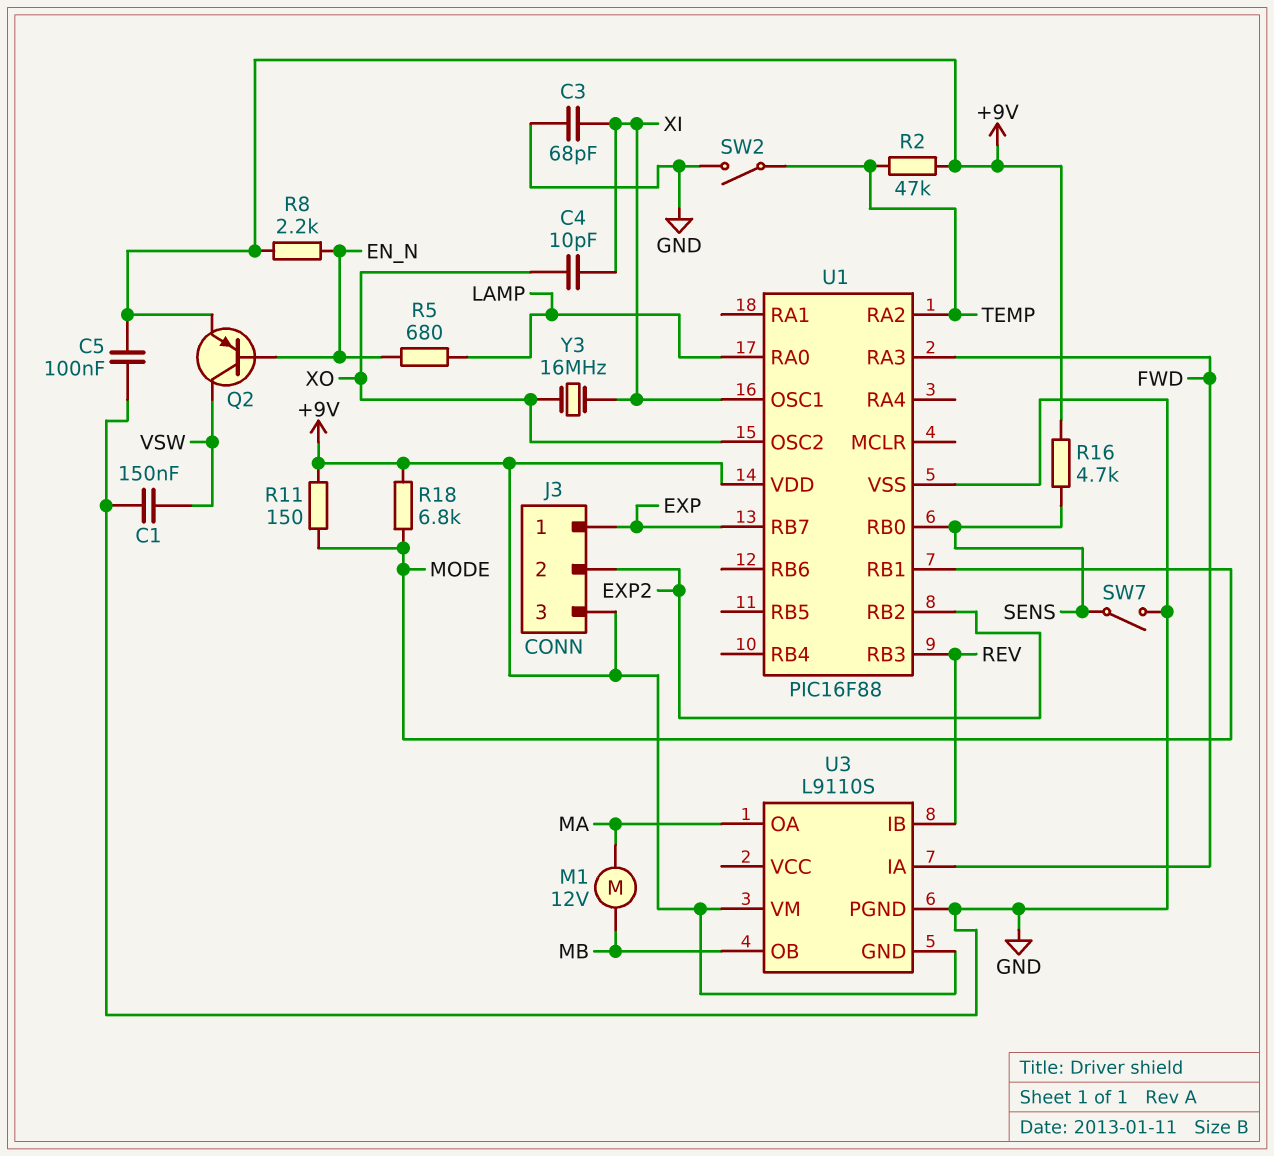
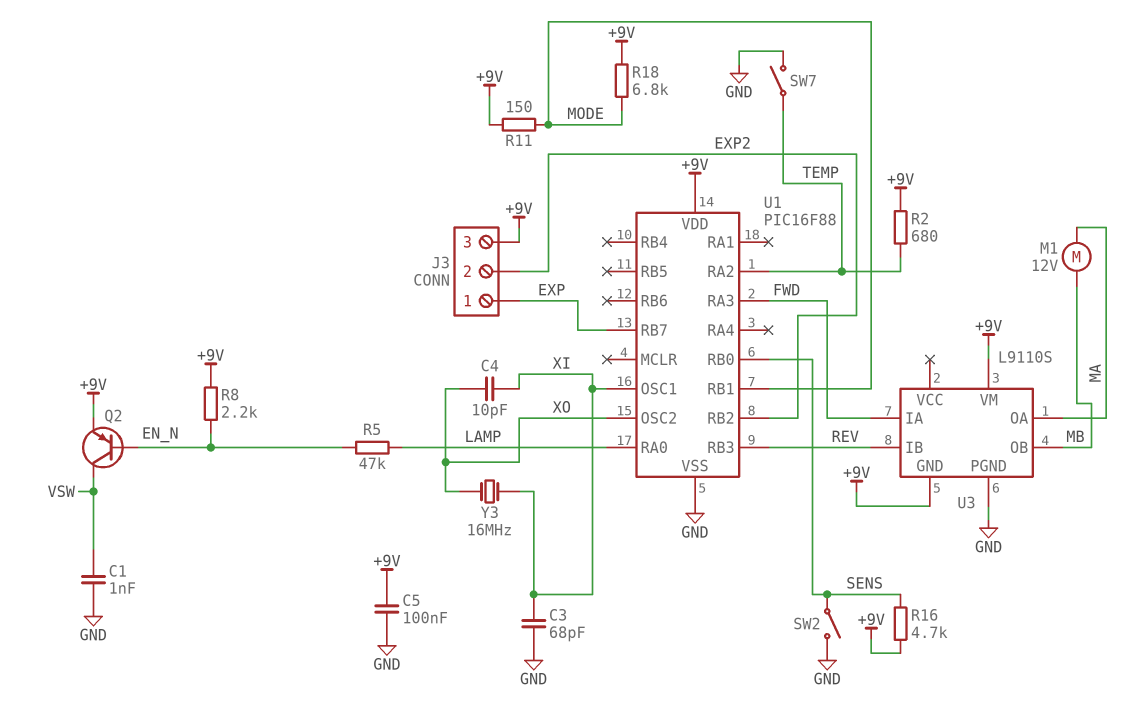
C1: 150nF (GND, VSW) -> 1nF (GND, VSW)
R2: 47k (+9V, TEMP) -> 680 (+9V, TEMP)
R5: 680 (EN_N, LAMP) -> 47k (EN_N, LAMP)
SW2: switch (GND, TEMP) -> switch (GND, SENS)
SW7: switch (GND, SENS) -> switch (GND, TEMP)

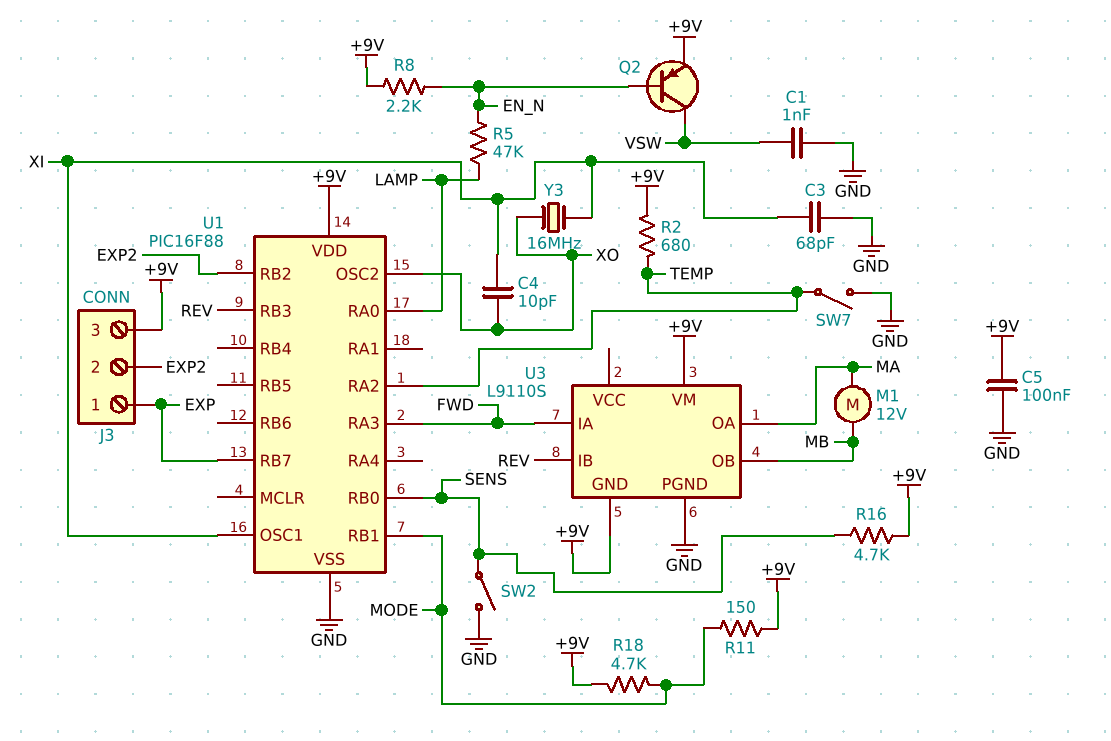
R18: 6.8k (+9V, MODE) -> 4.7k (+9V, MODE)

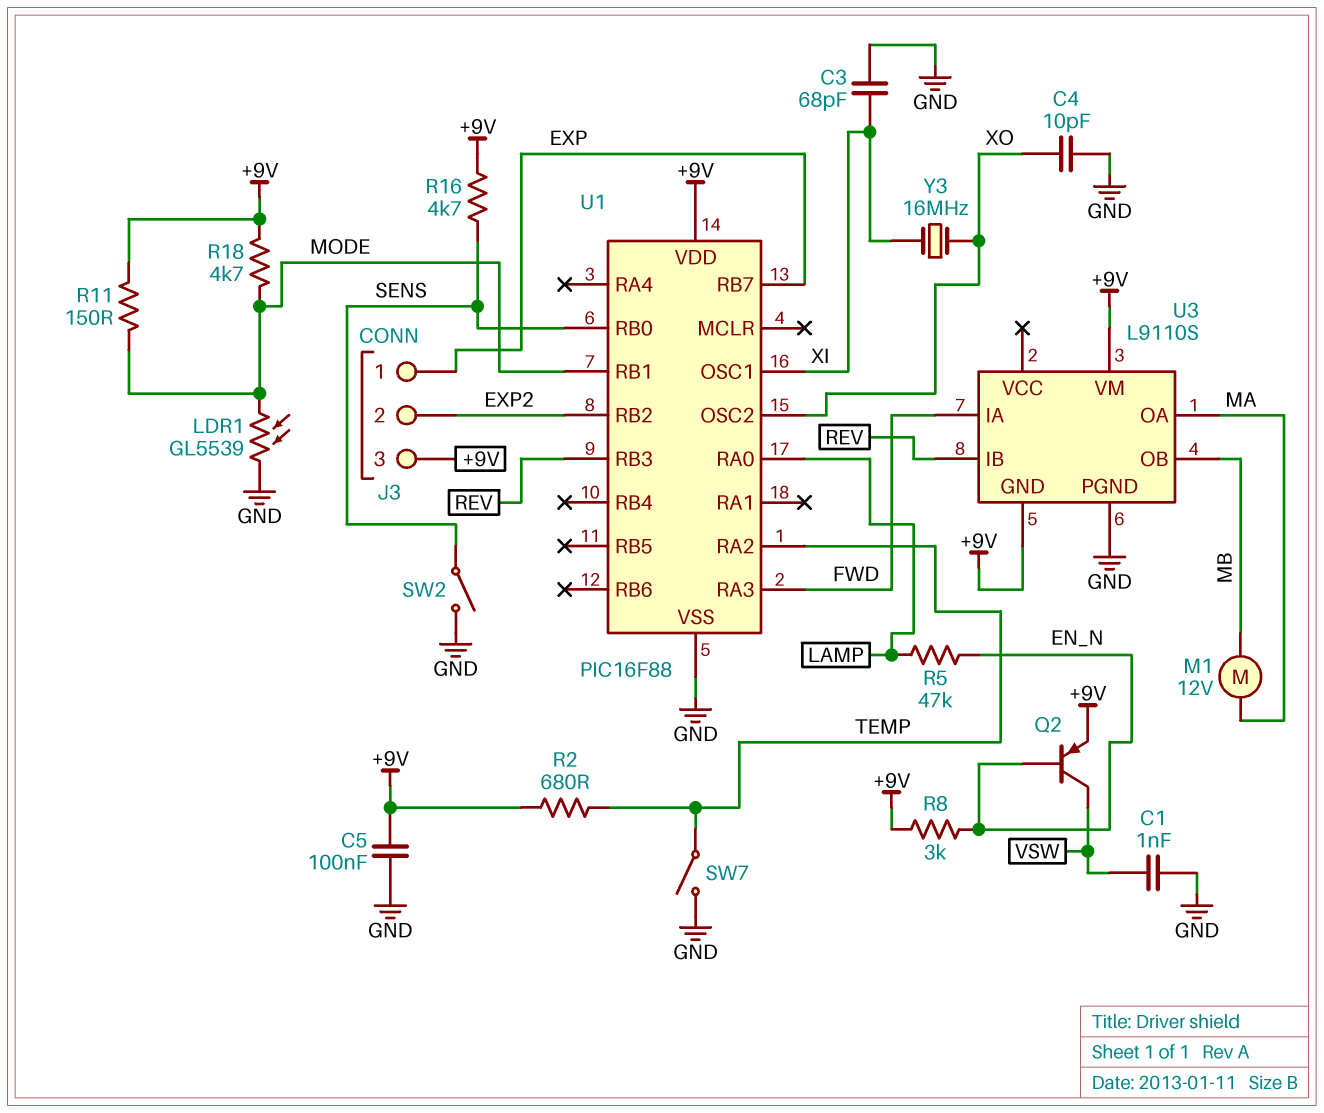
C4: 10pF (XI, XO) -> 10pF (GND, XO)
LDR1: none -> GL5539 (GND, MODE)
R8: 2.2k (+9V, EN_N) -> 3k (+9V, EN_N)

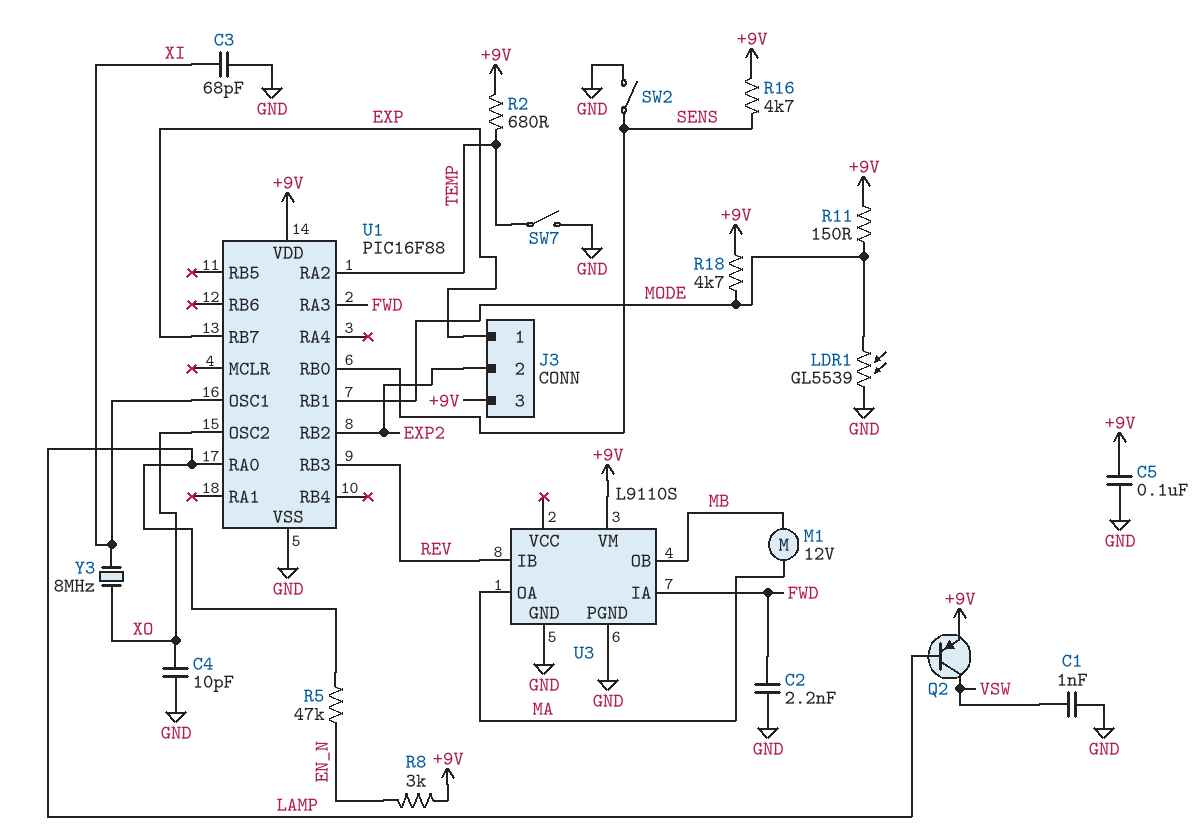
C2: none -> 2.2nF (FWD, GND)
Q2: PNP (B EN_N, C VSW, E +9V) -> PNP (B LAMP, C VSW, E +9V)
U3 pin GND: +9V -> GND
Y3: 16MHz (XI, XO) -> 8MHz (XI, XO)

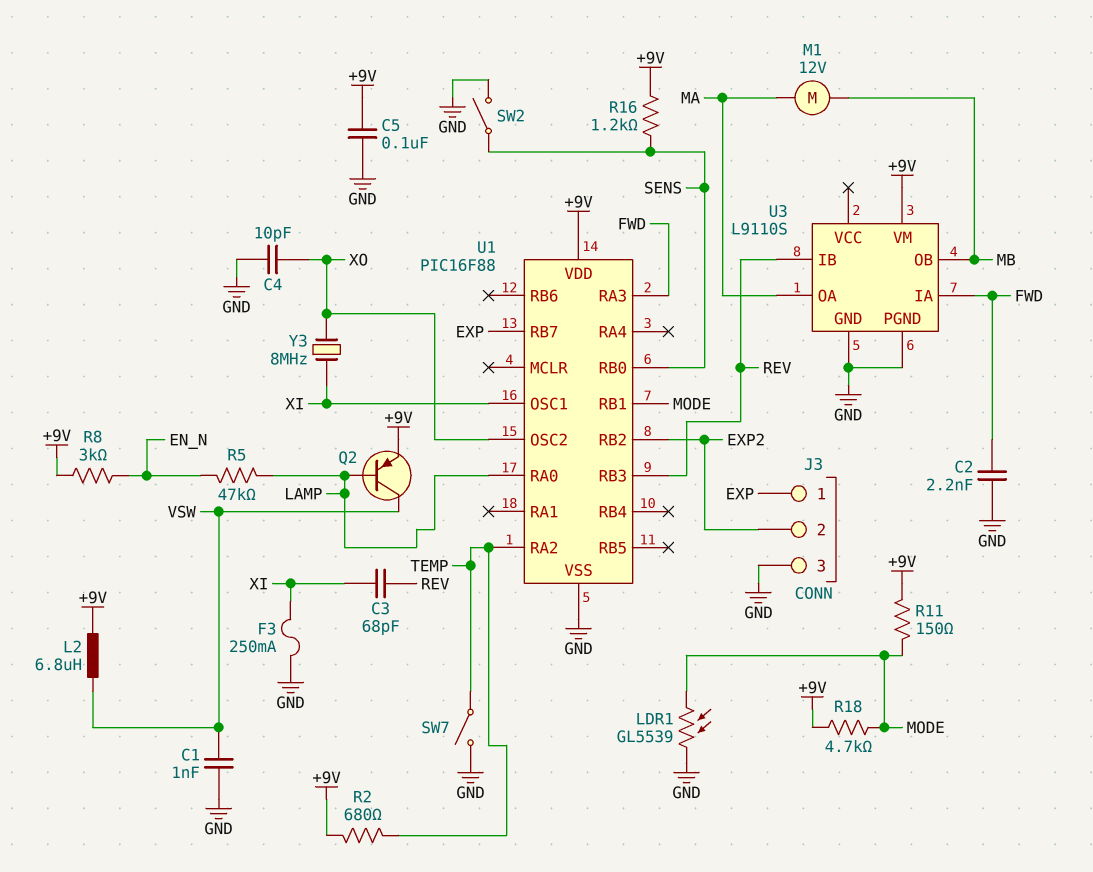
C3: 68pF (GND, XI) -> 68pF (REV, XI)
F3: none -> 250mA (GND, XI)
J3 pin 3: +9V -> GND
L2: none -> 6.8uH (+9V, VSW)
R16: 4.7k (+9V, SENS) -> 1.2k (+9V, SENS)

